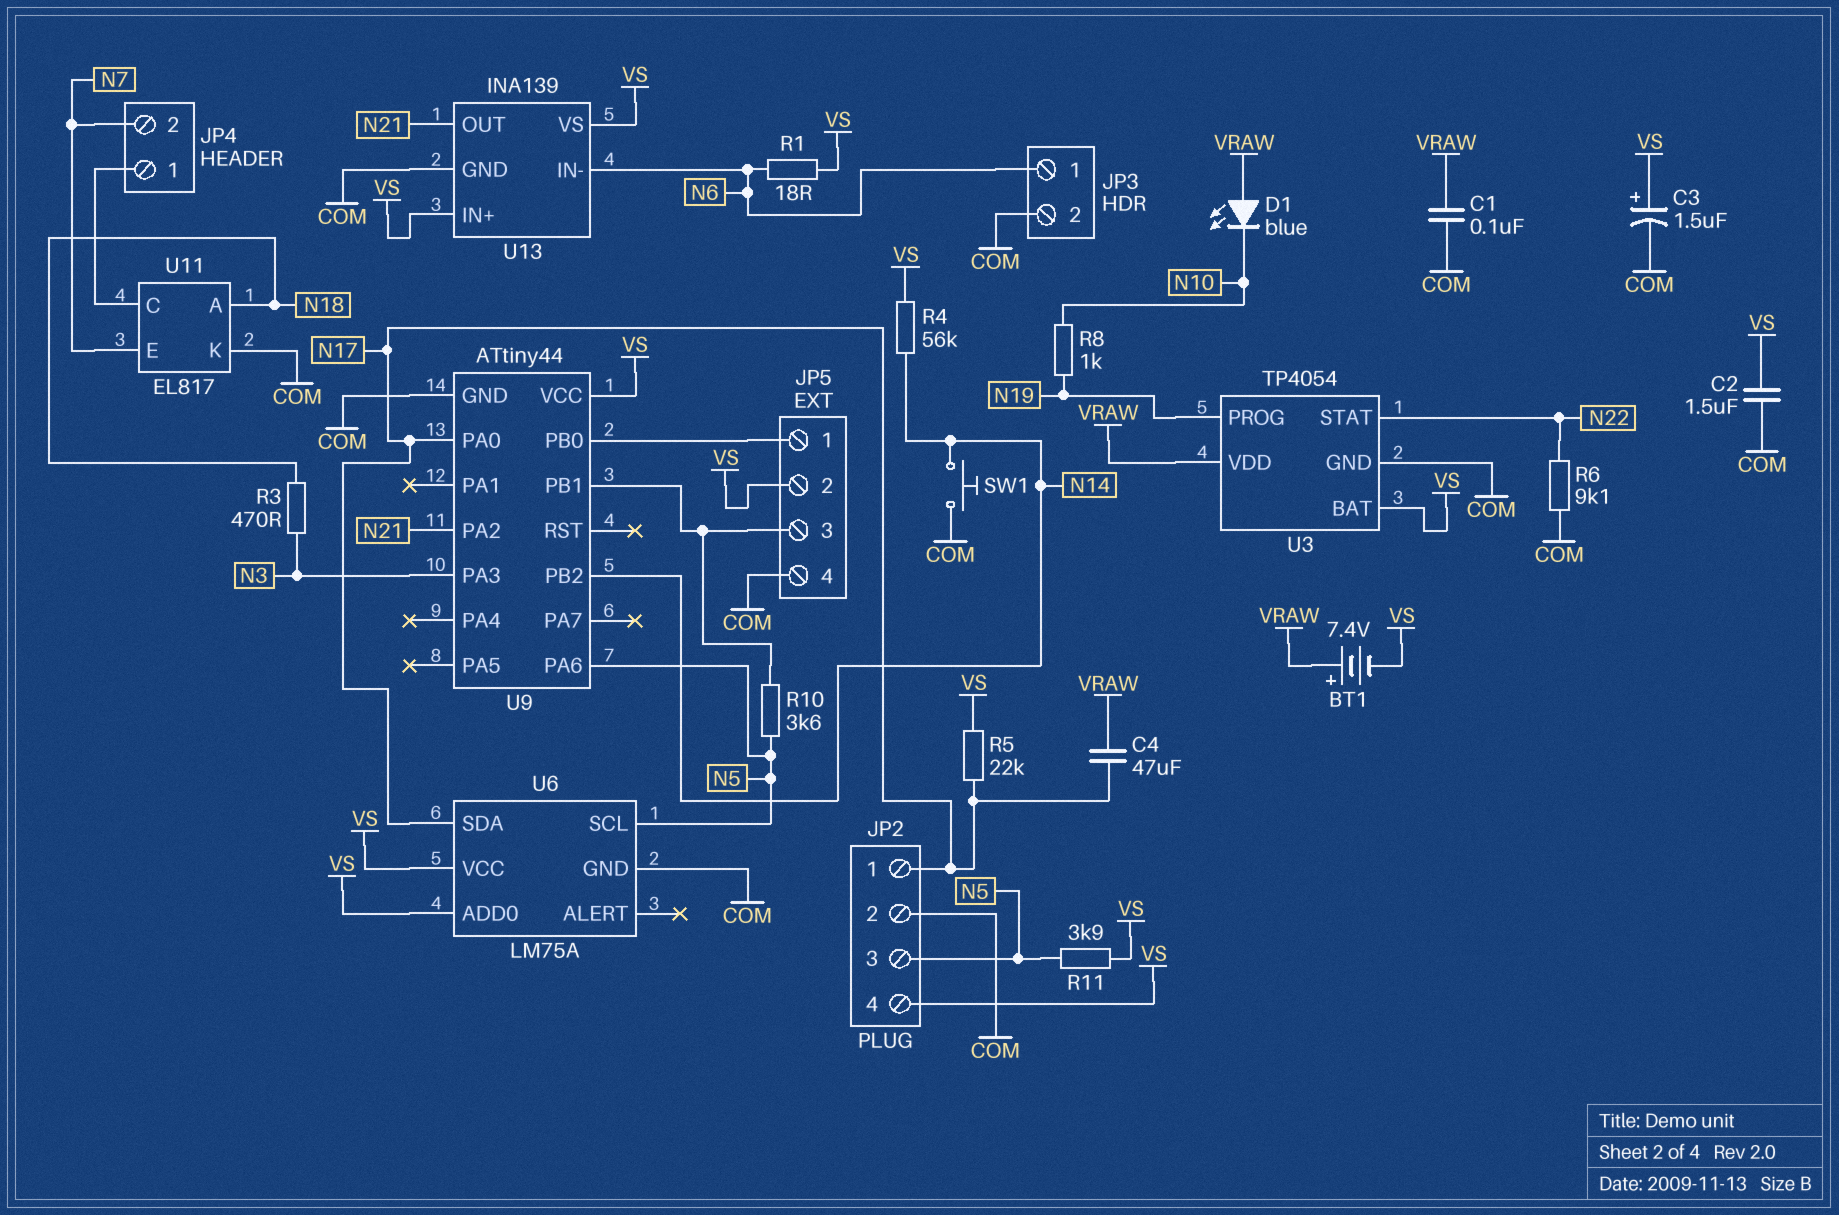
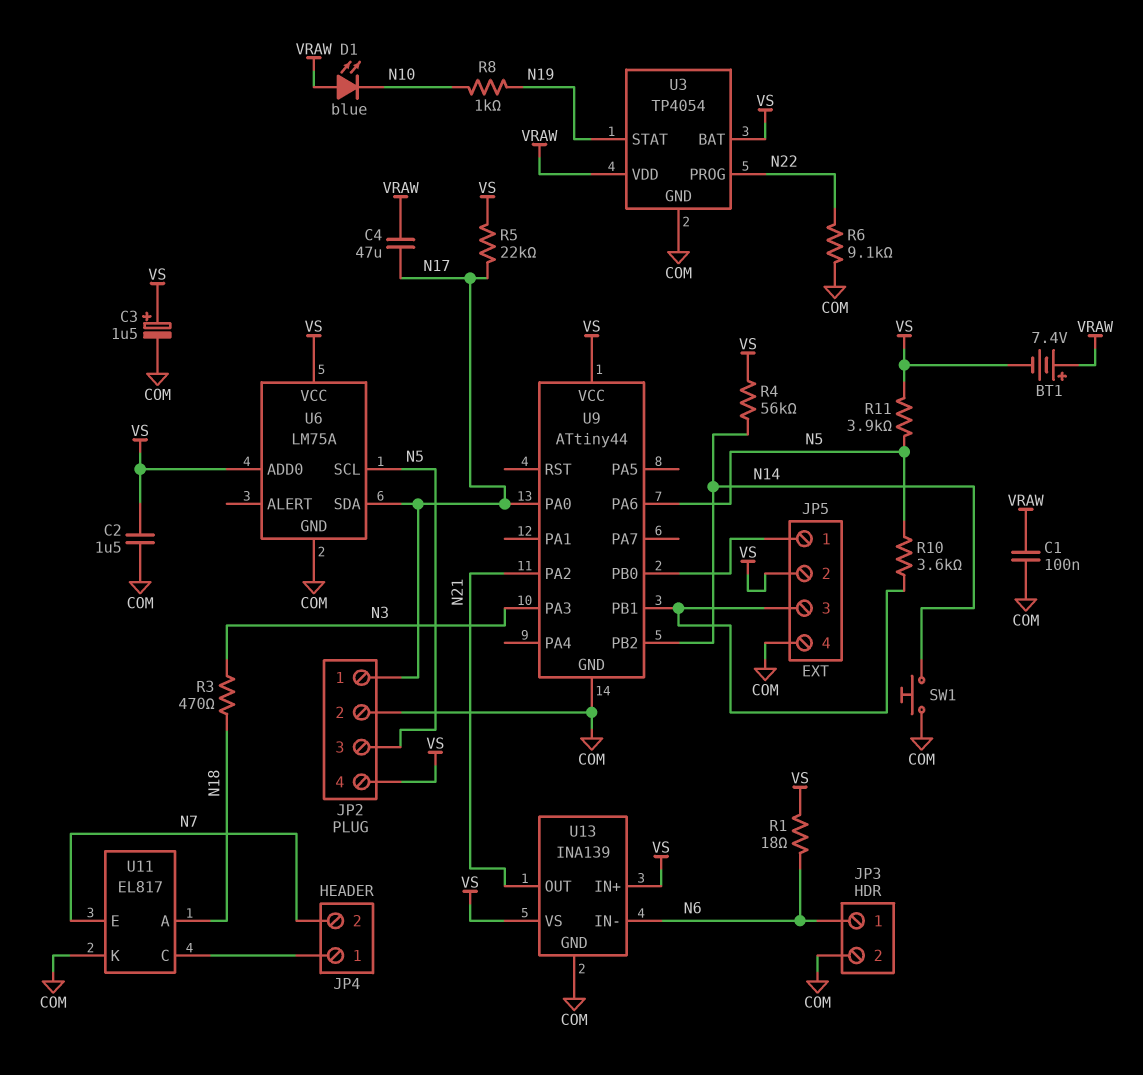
U3 pin PROG: N19 -> N22
U3 pin STAT: N22 -> N19

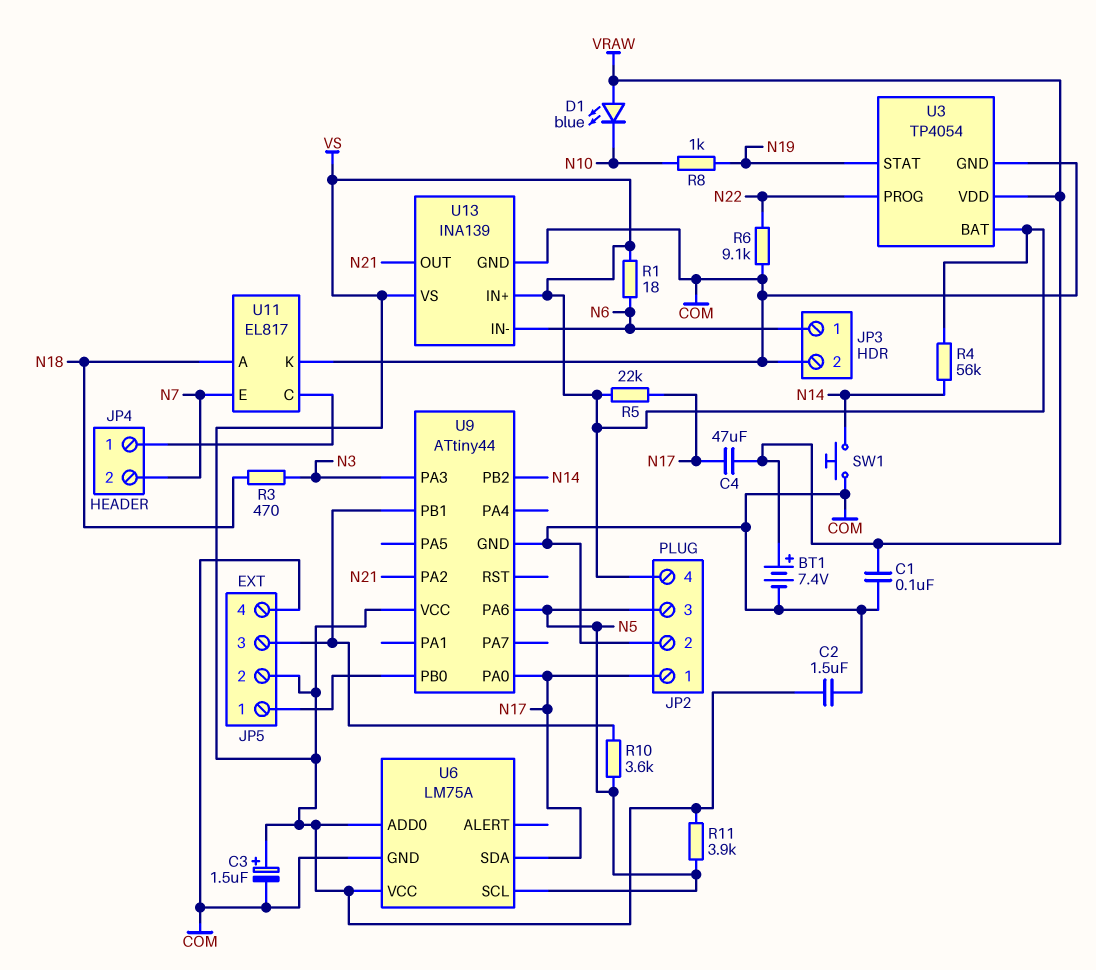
BT1: 7.4V (plus VRAW, minus VS) -> 7.4V (plus VRAW, minus COM)

